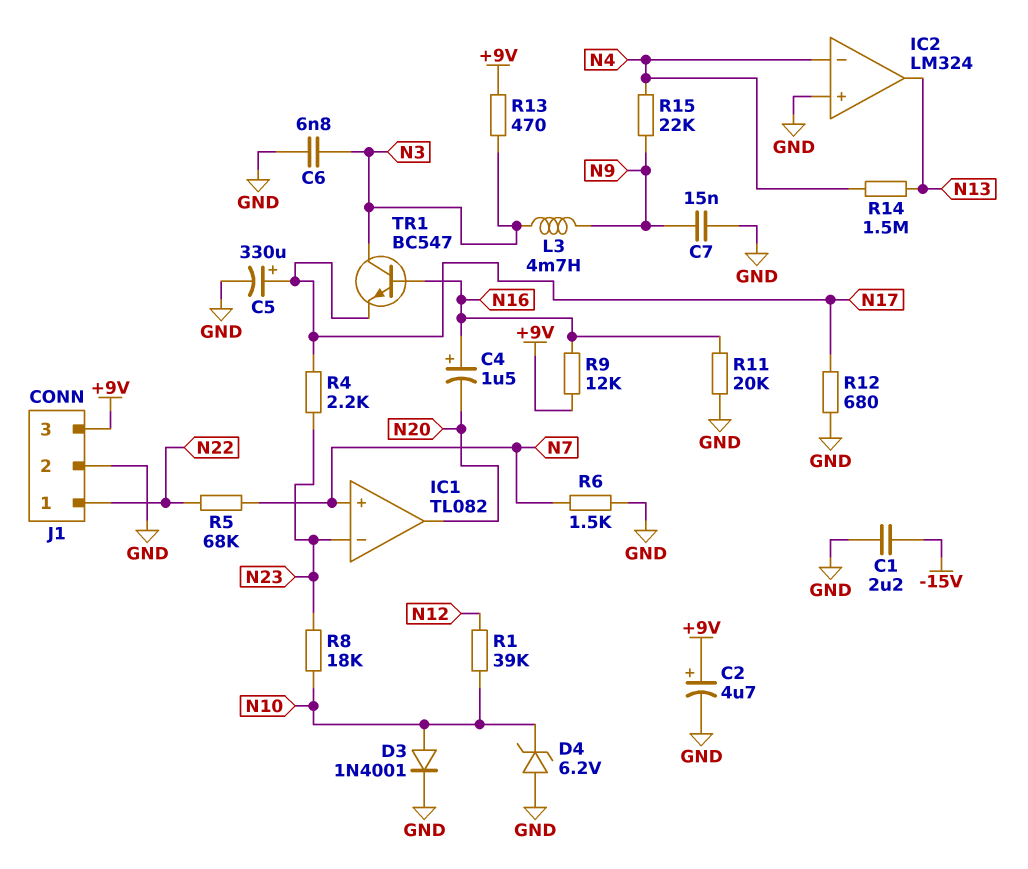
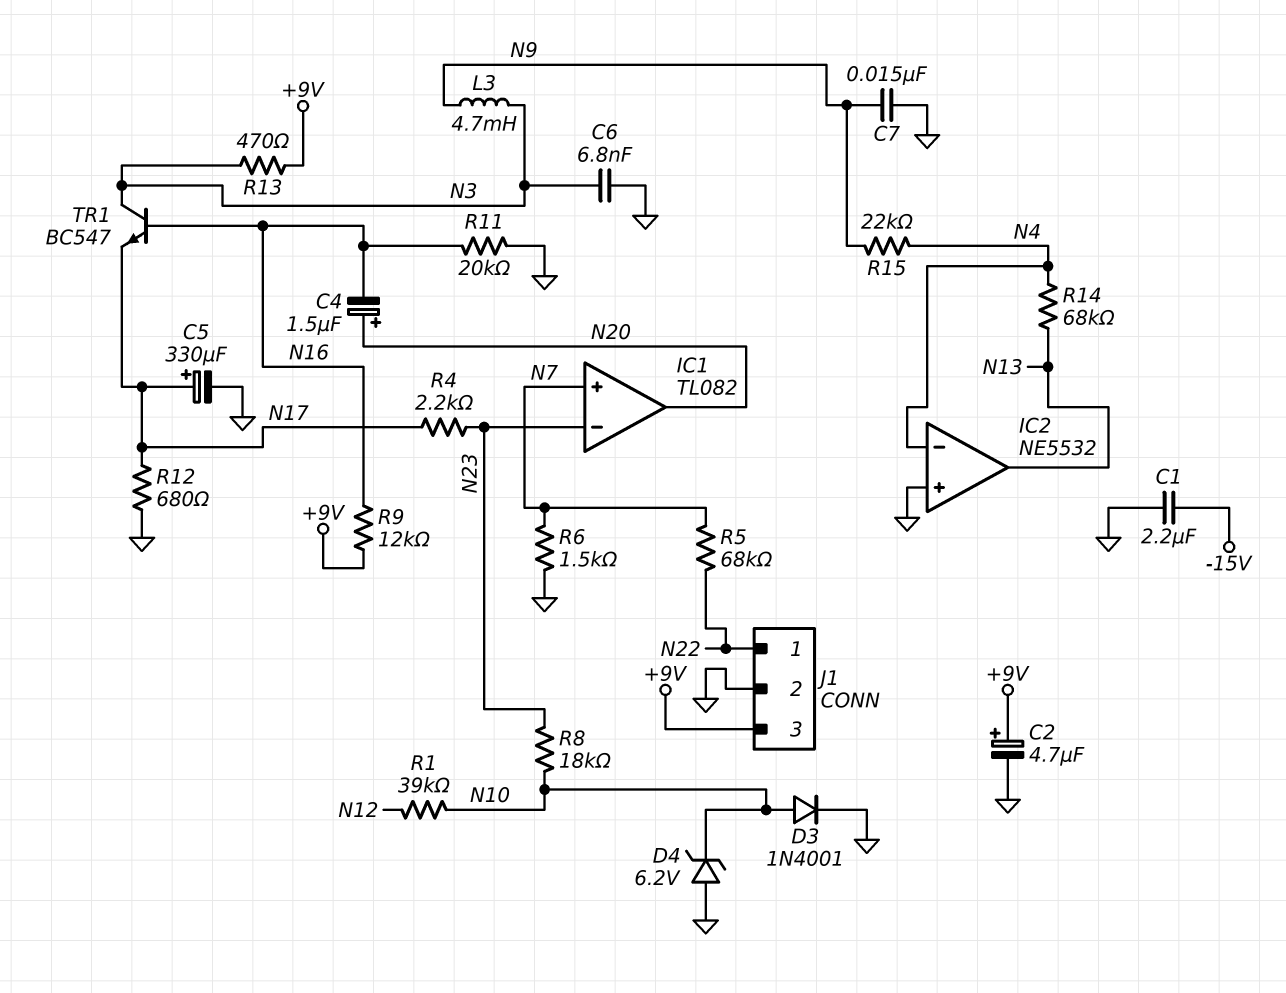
C4: 1.5uF (plus N16, minus N20) -> 1.5uF (plus N20, minus N16)
IC2: LM324 -> NE5532
R14: 1.5M (N4, N13) -> 68k (N4, N13)

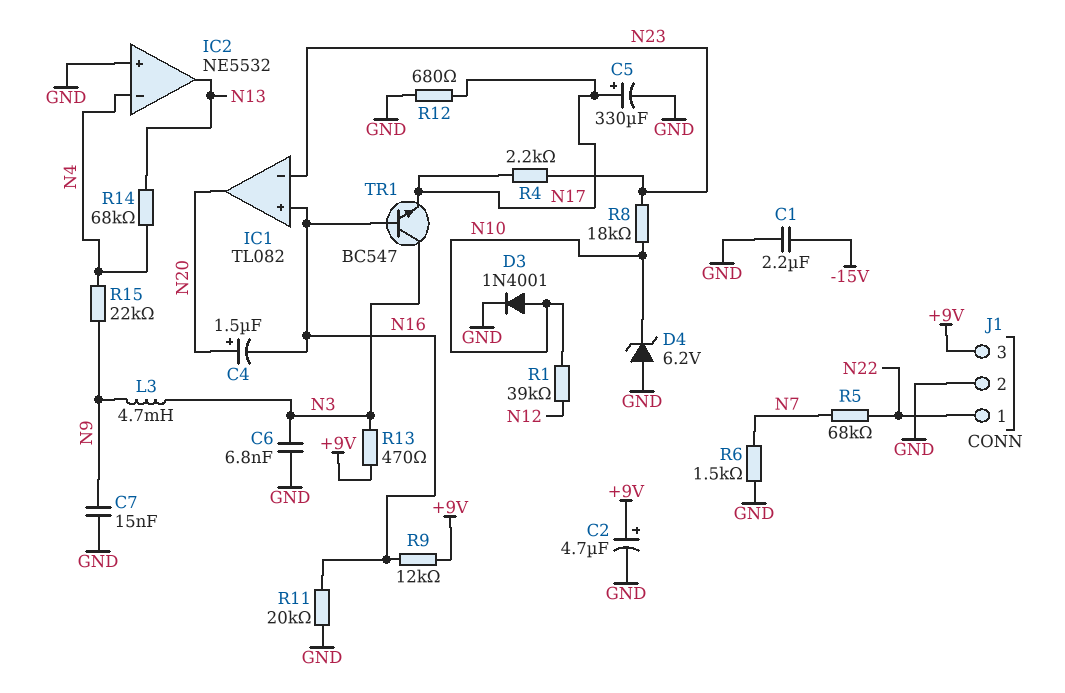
IC1 pin in+: N7 -> N16

